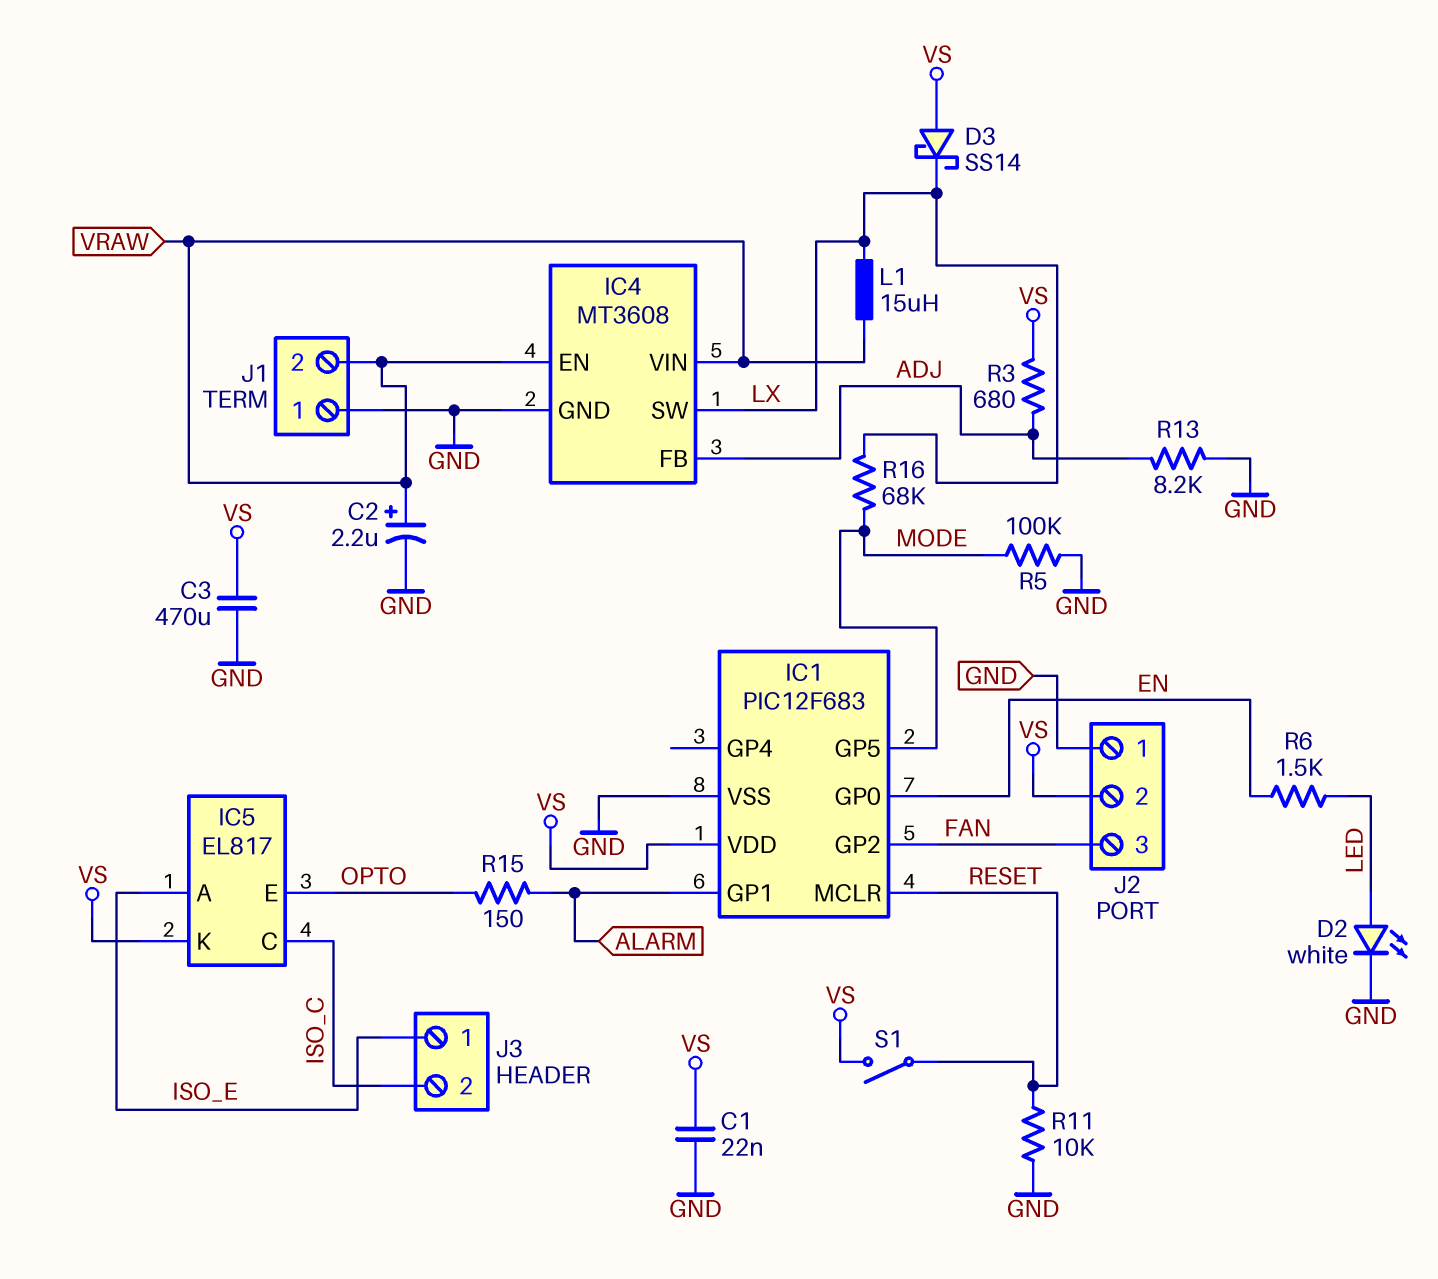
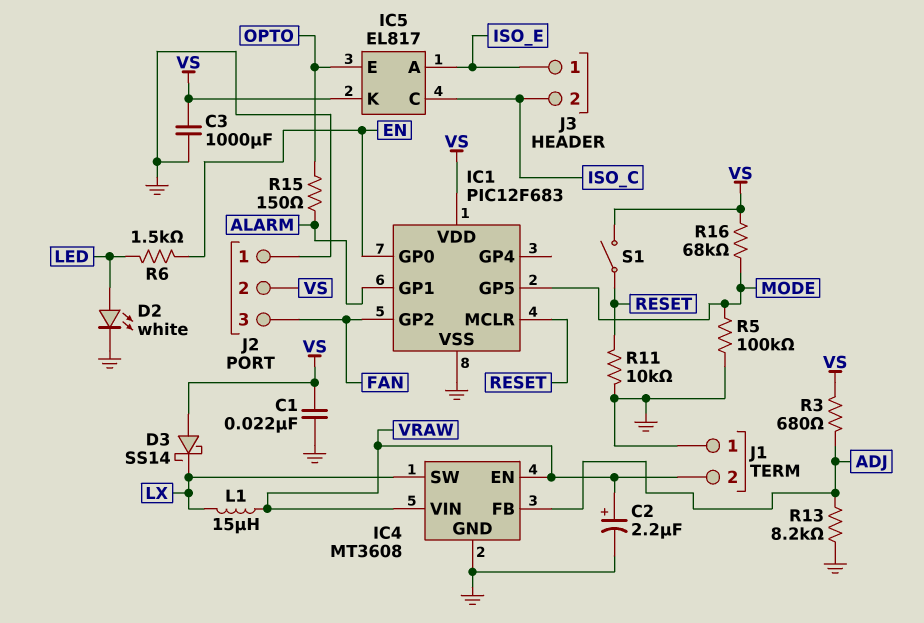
C3: 470uF (GND, VS) -> 1000uF (GND, VS)
R16: 68k (LX, MODE) -> 68k (MODE, VS)

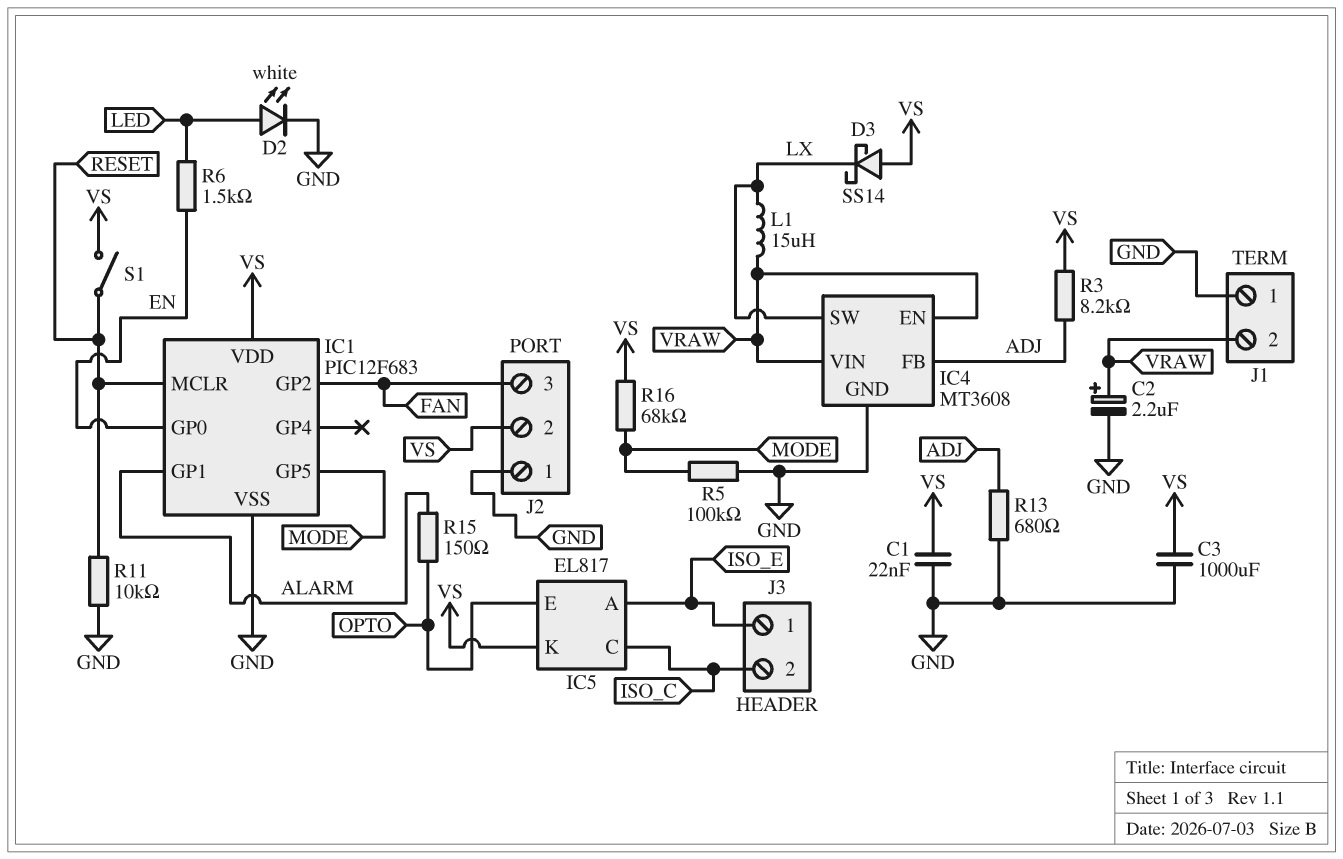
R3: 680 (ADJ, VS) -> 8.2k (ADJ, VS)
R13: 8.2k (ADJ, GND) -> 680 (ADJ, GND)

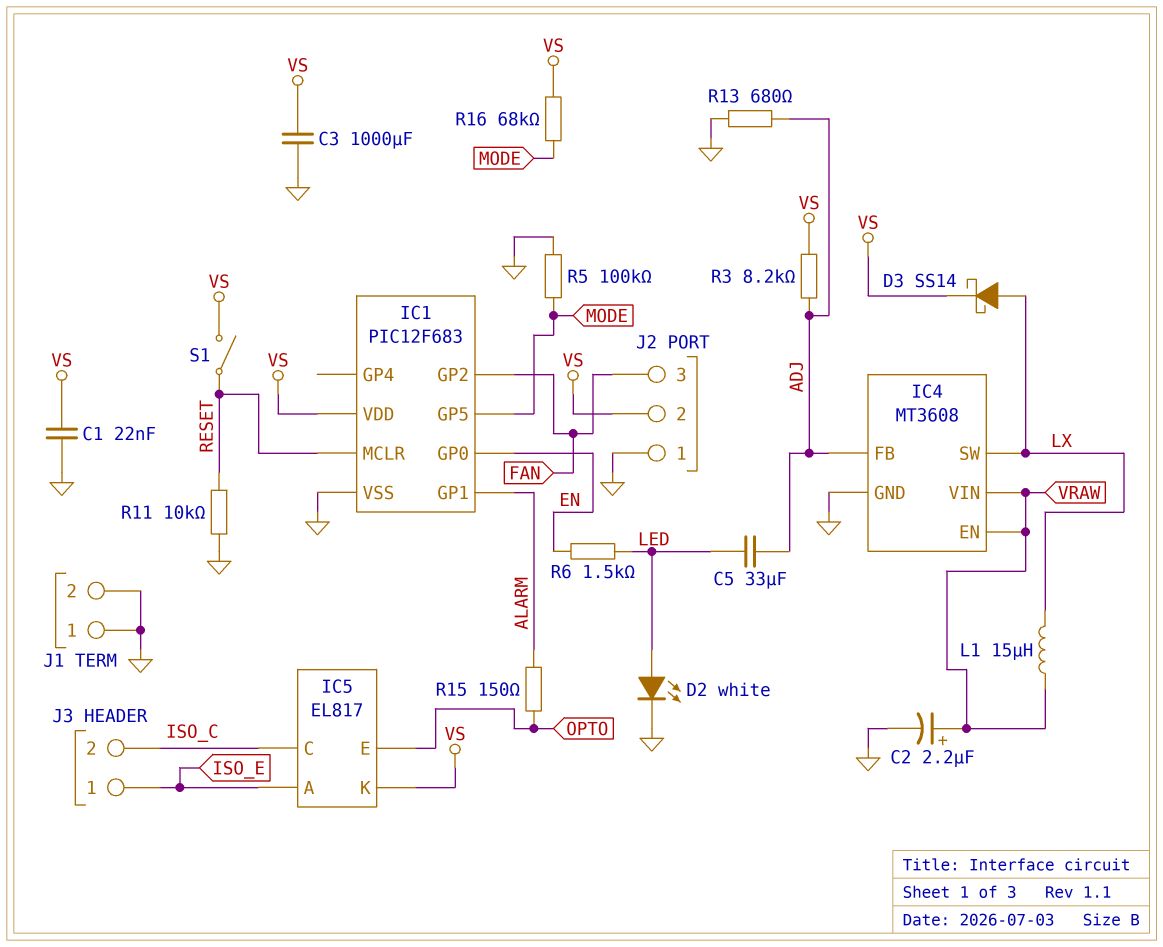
C5: none -> 33uF (ADJ, LED)
D3: schottky SS14 (A VS, K LX) -> schottky SS14 (A LX, K VS)
J1 pin 2: VRAW -> GND

